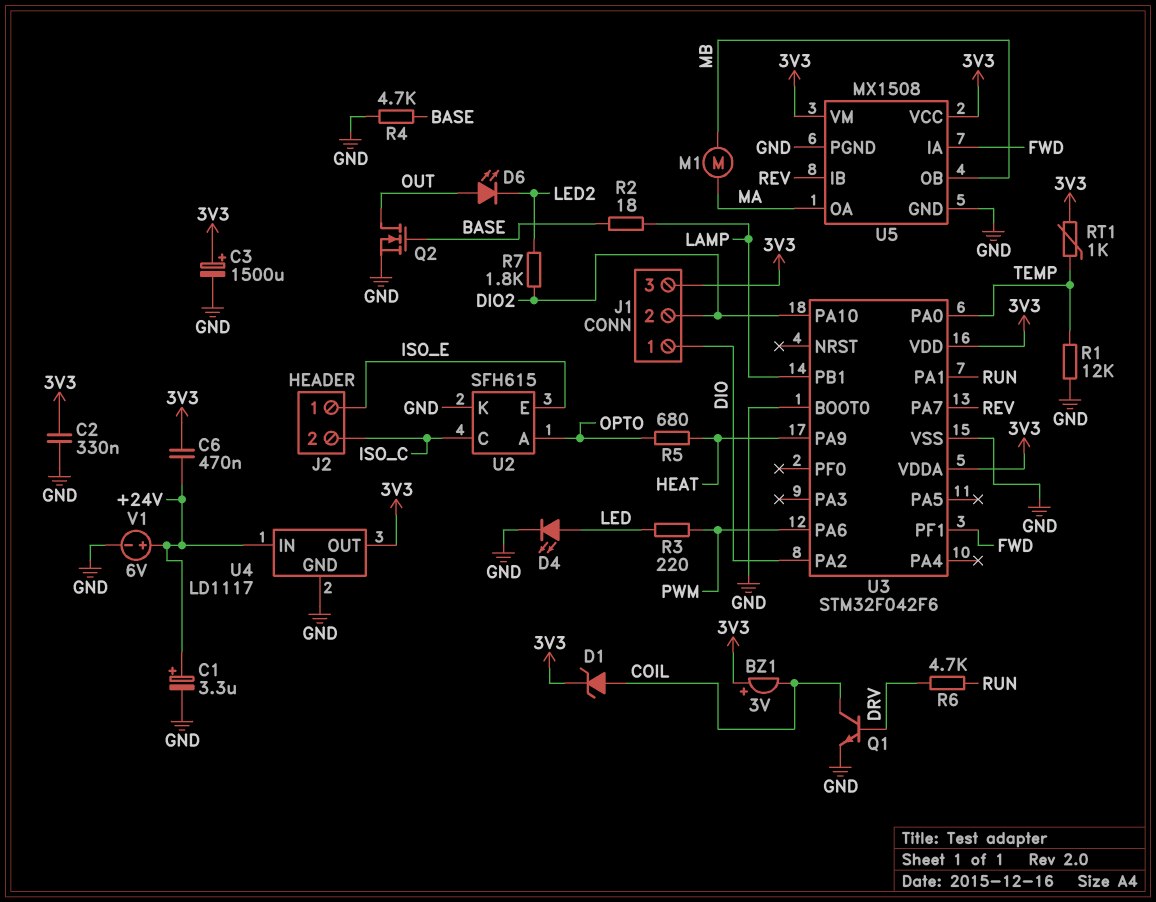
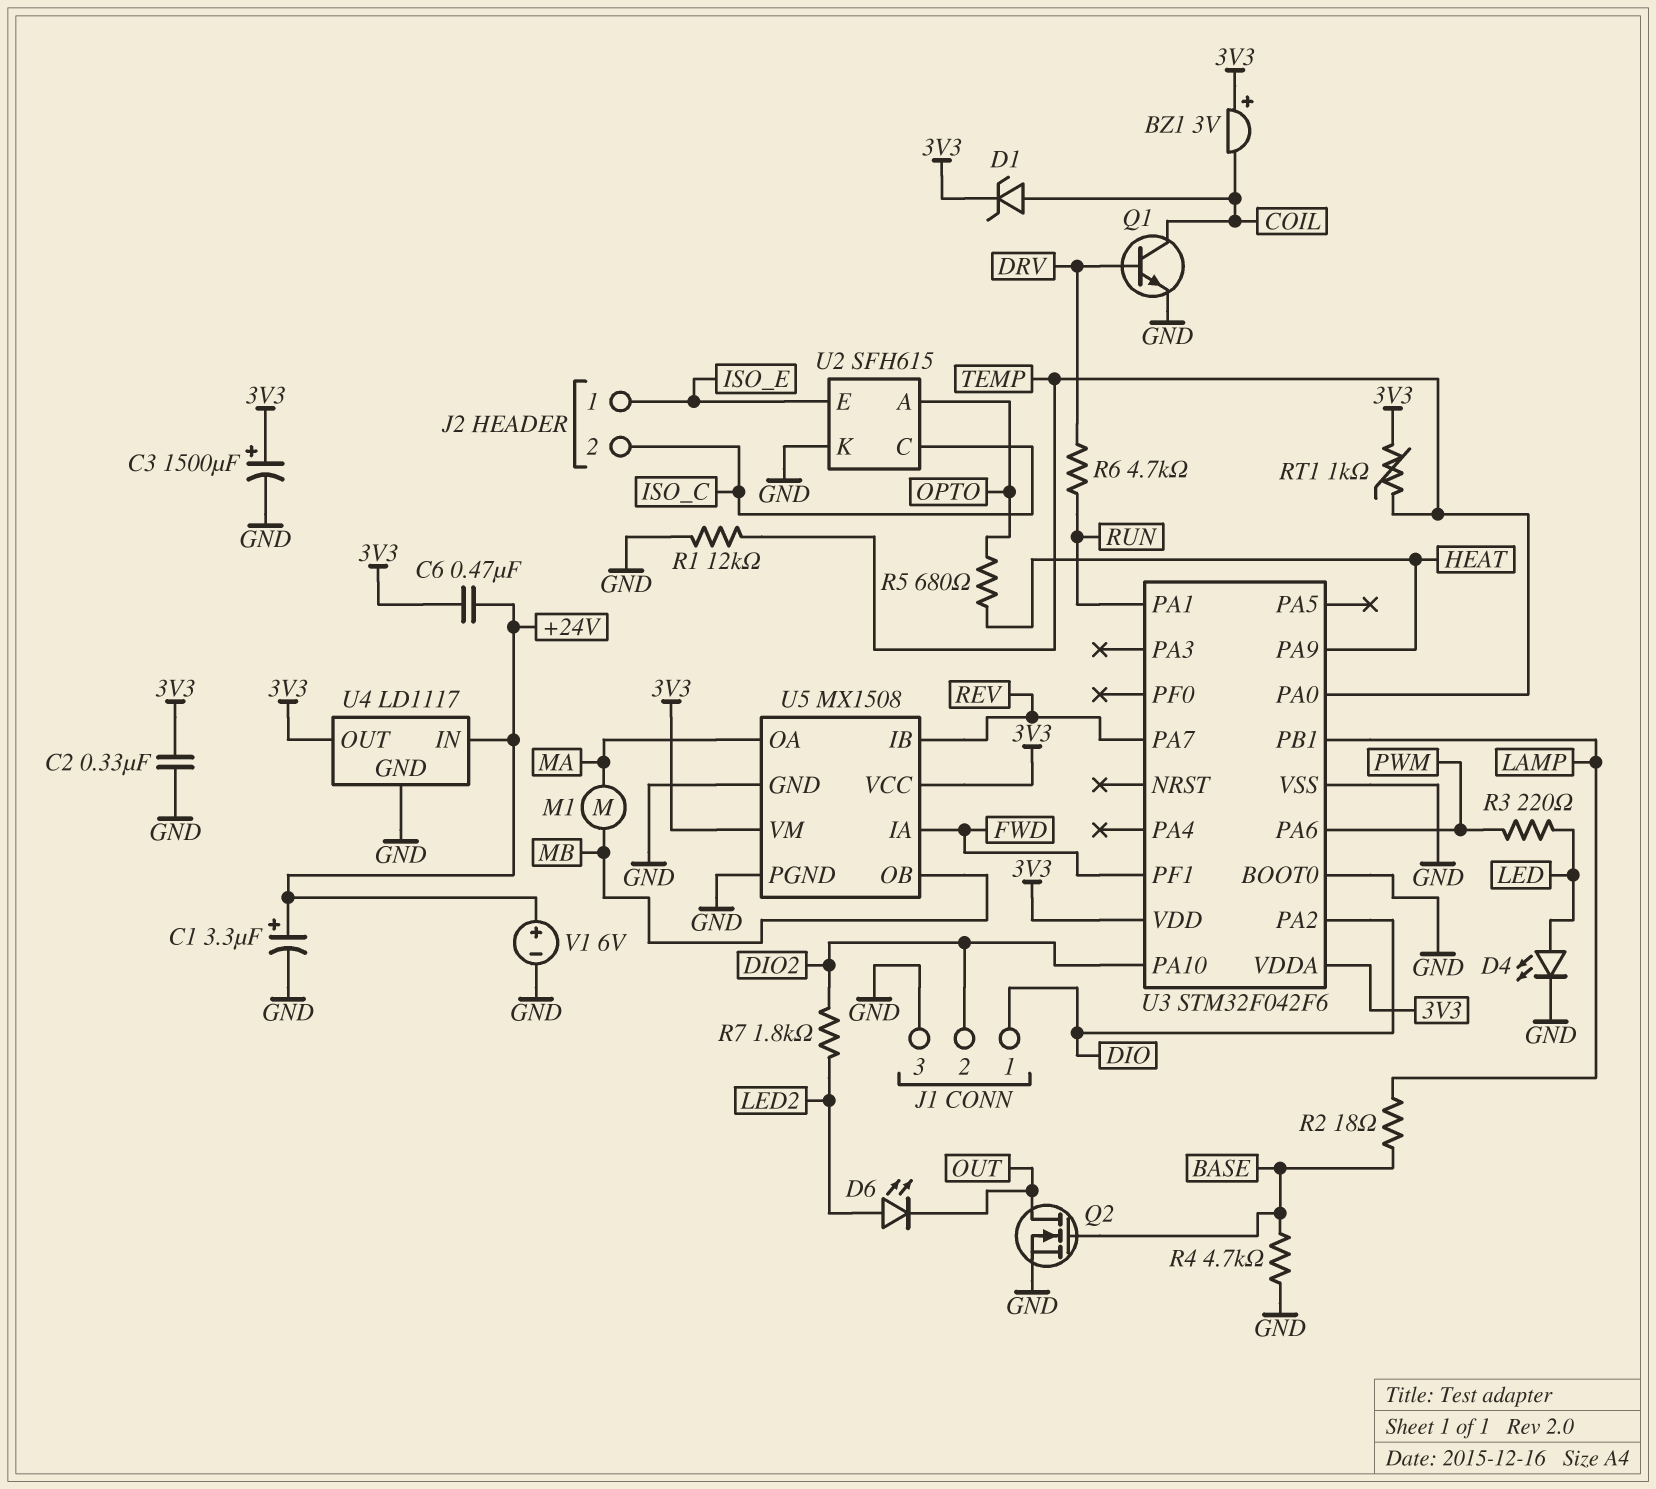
D6: LED (A OUT, K LED2) -> LED (A LED2, K OUT)
J1 pin 3: 3V3 -> GND

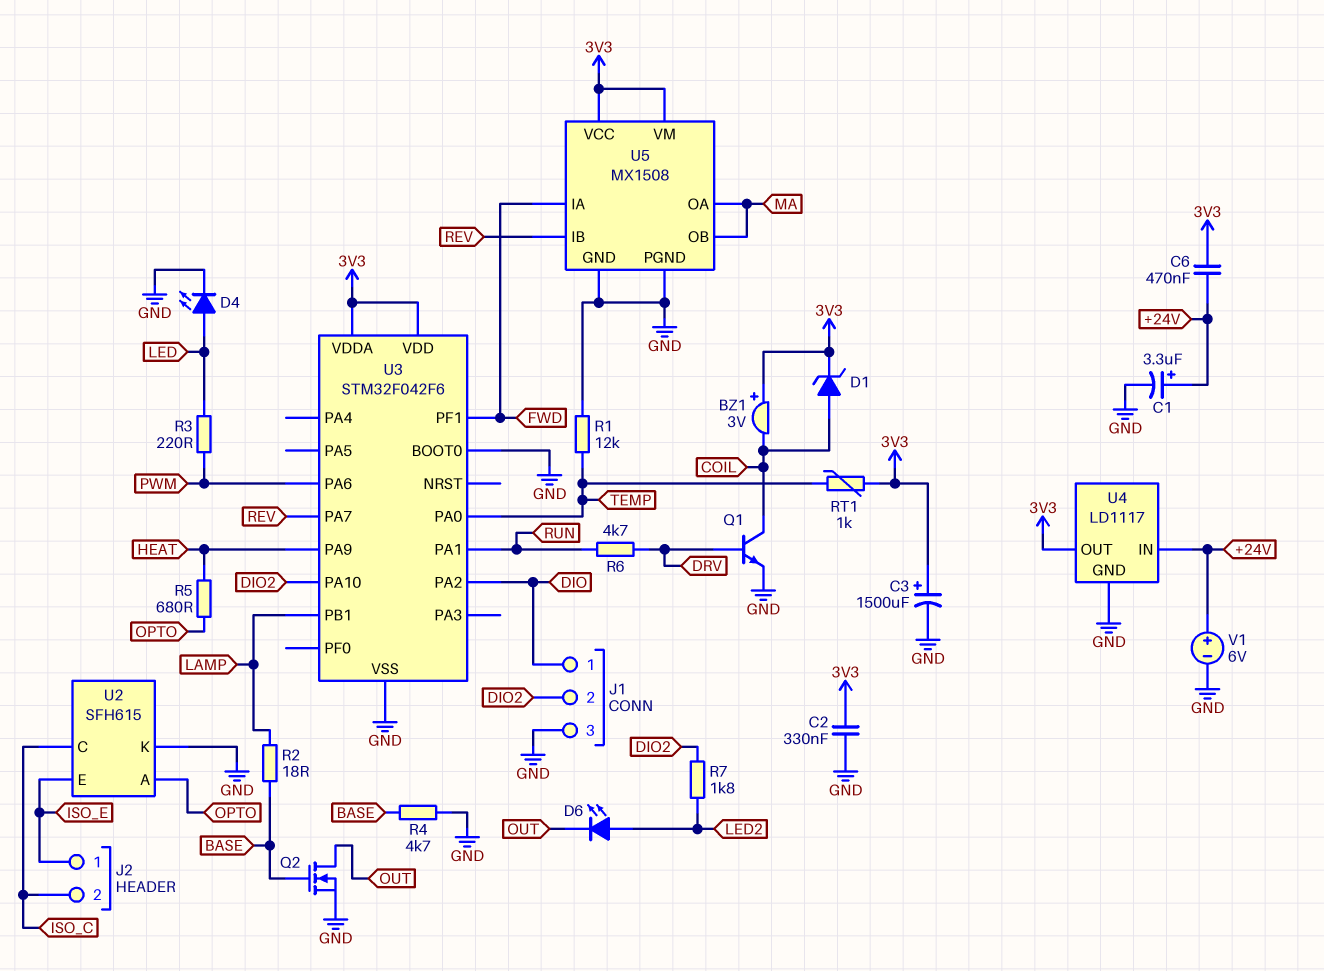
M1: motor (MA, MB) -> none
U5 pin OB: MB -> MA

